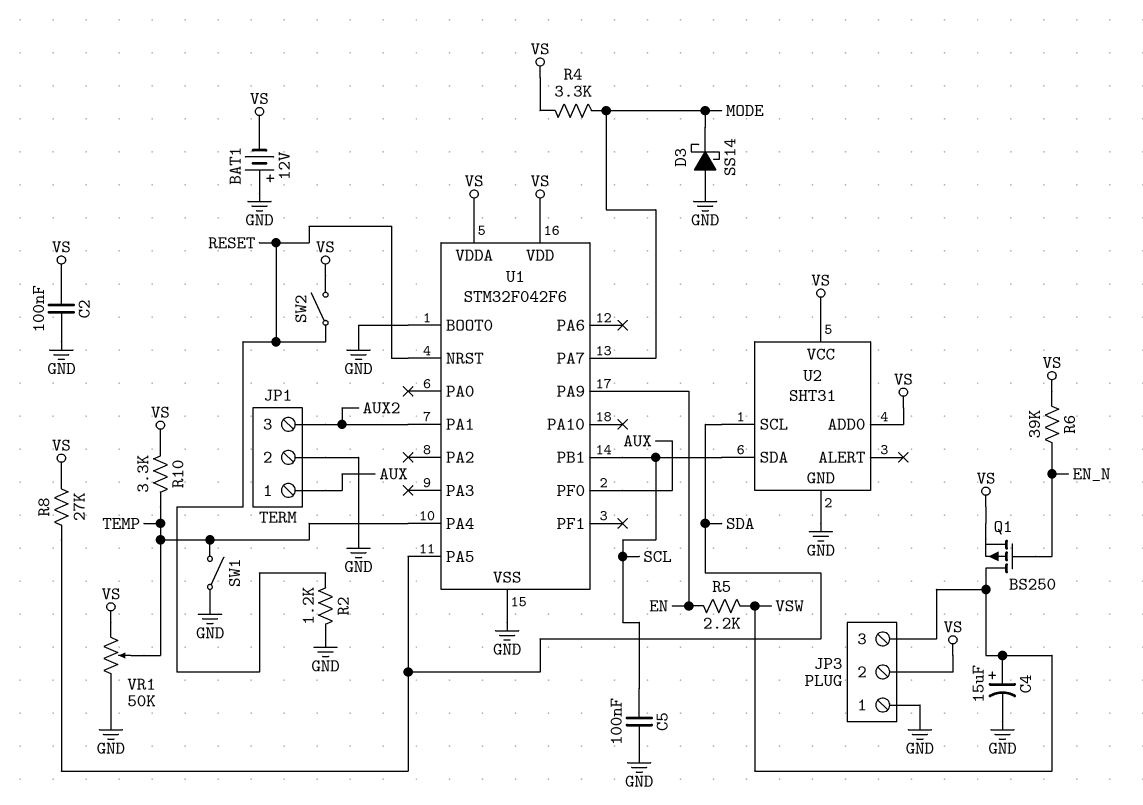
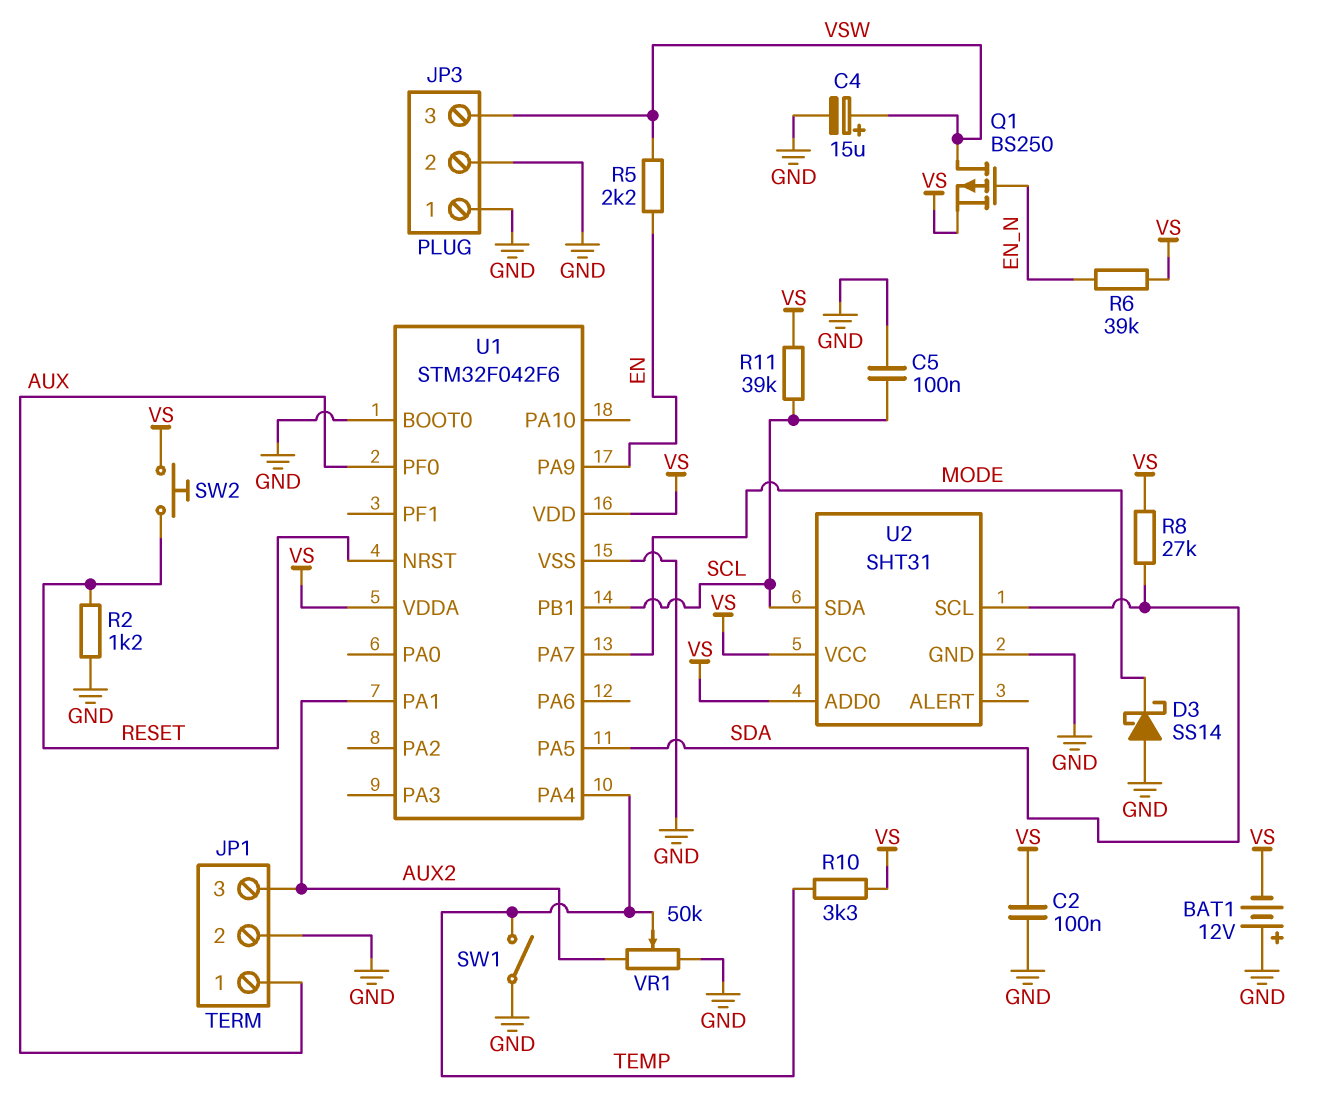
JP3 pin 2: VS -> GND
R4: 3.3k (MODE, VS) -> none
R11: none -> 39k (SCL, VS)
SW2: switch (RESET, VS) -> button (RESET, VS)
VR1: 50k (GND, VS, wiper TEMP) -> 50k (AUX2, GND, wiper TEMP)

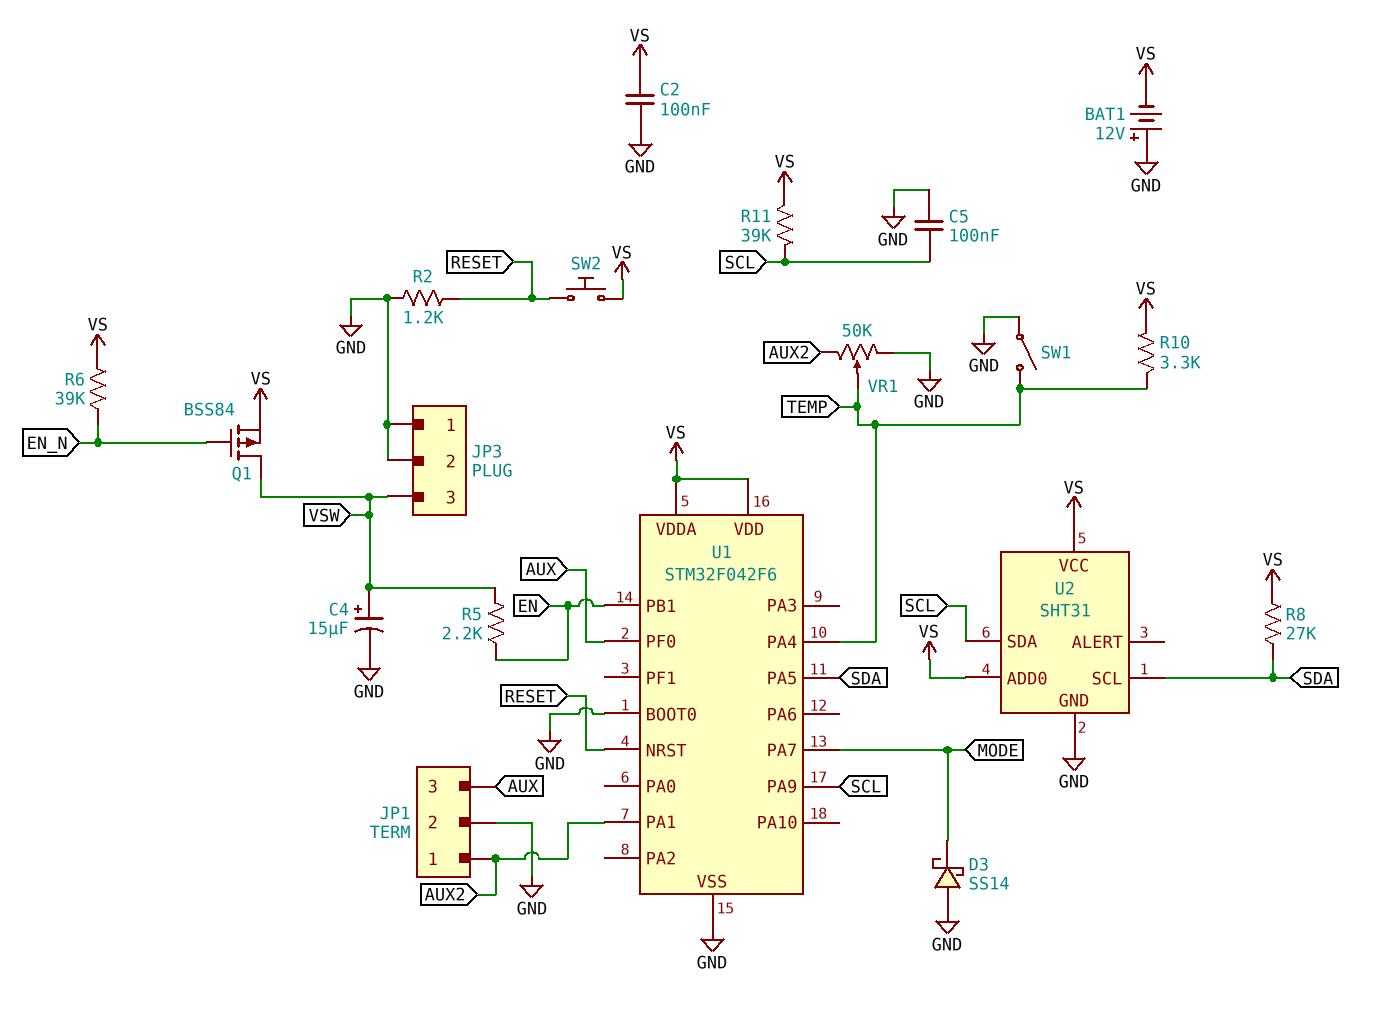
JP1 pin 1: AUX -> AUX2
JP1 pin 3: AUX2 -> AUX
Q1: PMOS BS250 (G EN_N, D VSW, S VS) -> PMOS BSS84 (G EN_N, D VSW, S VS)
U1 pin PA9: EN -> SCL
U1 pin PB1: SCL -> EN

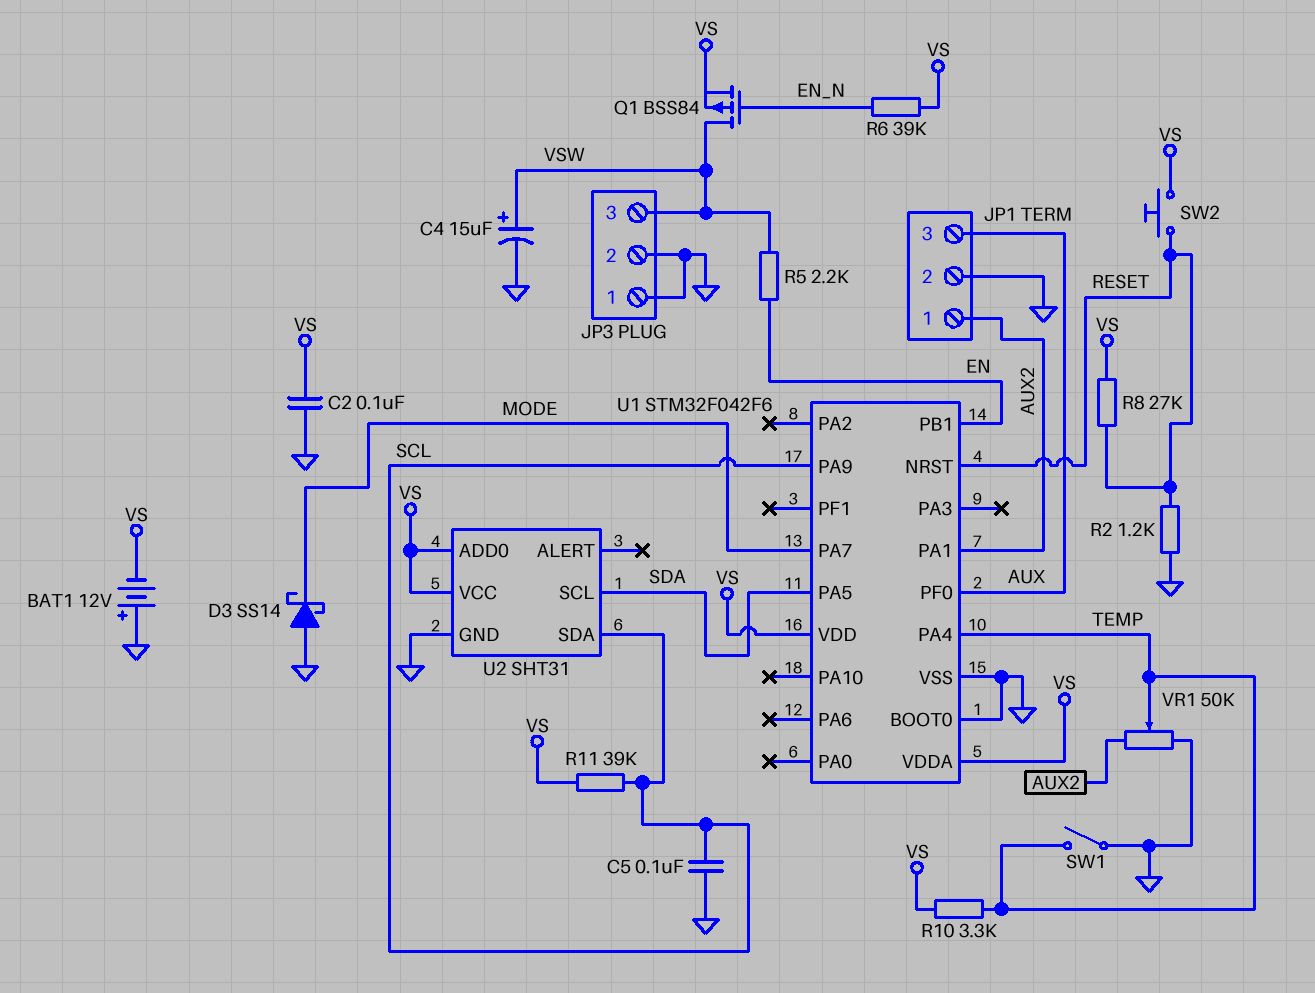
R8: 27k (SDA, VS) -> 27k (RESET, VS)

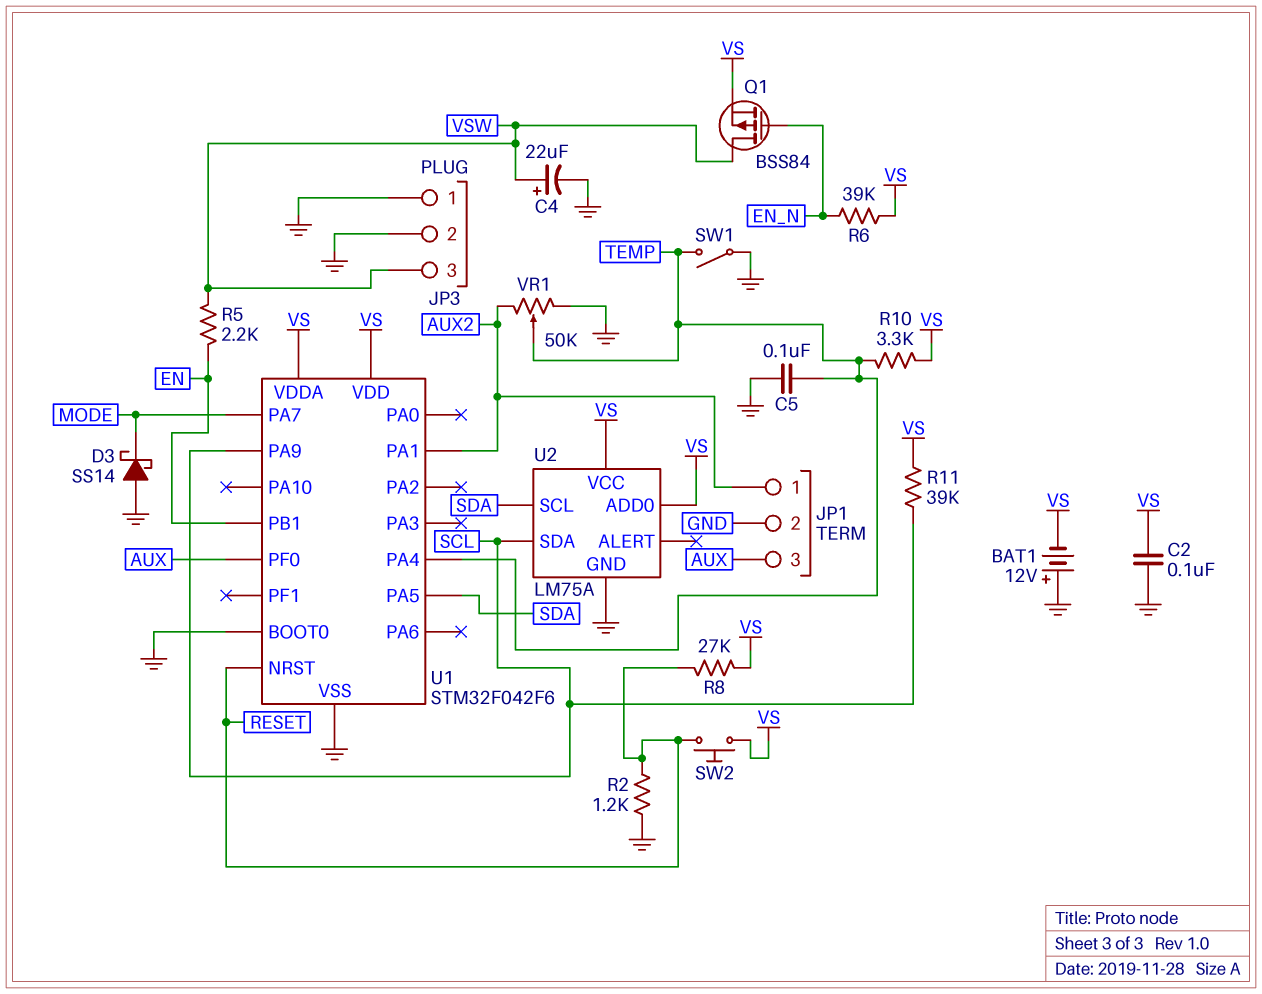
C4: 15uF (plus VSW, minus GND) -> 22uF (plus VSW, minus GND)
C5: 100nF (GND, SCL) -> 100nF (GND, TEMP)
U2: SHT31 -> LM75A

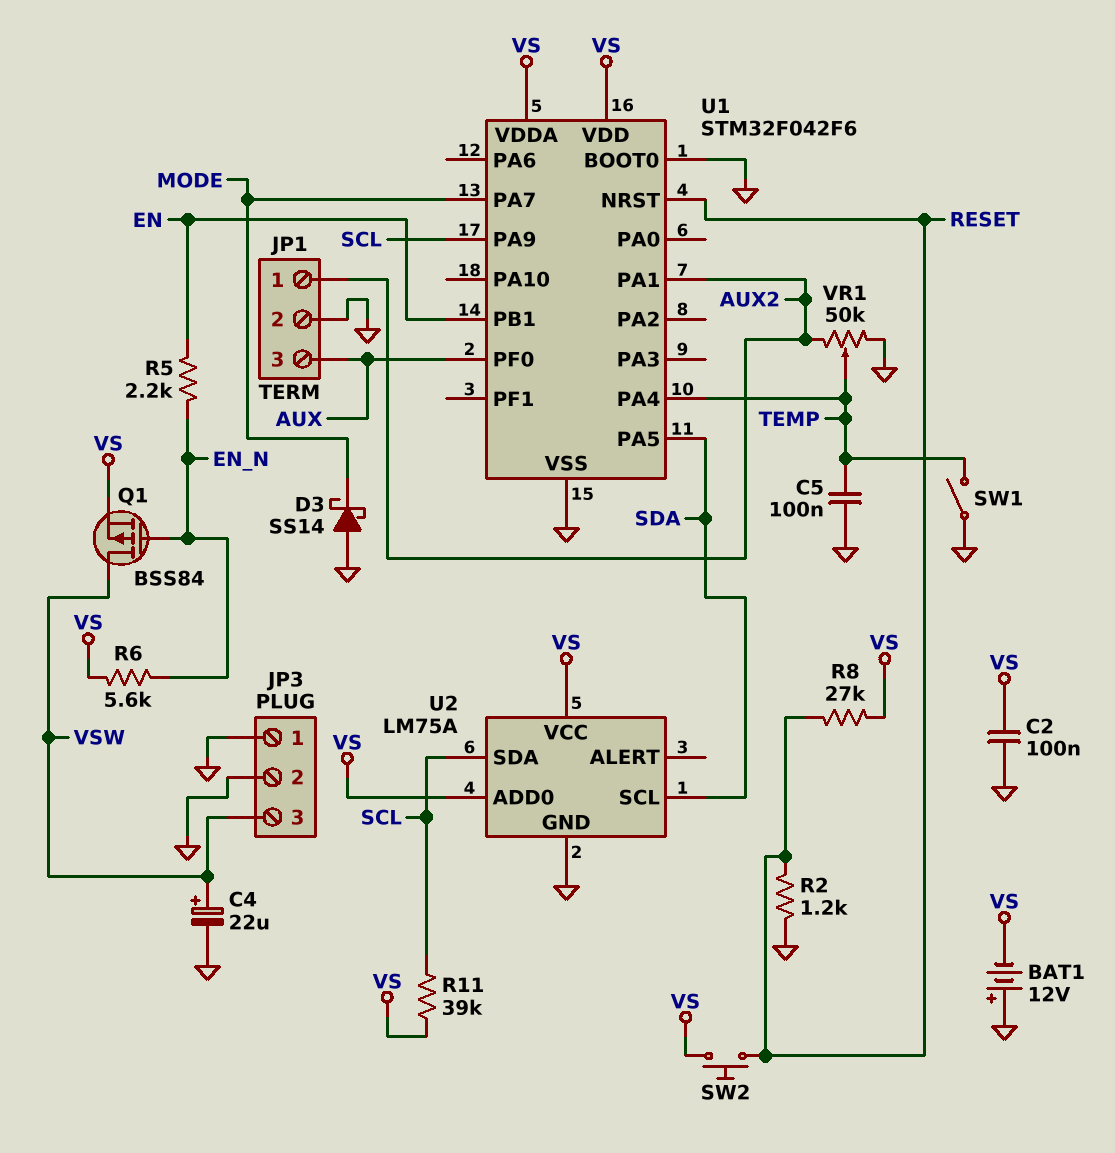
R5: 2.2k (EN, VSW) -> 2.2k (EN, EN_N)
R6: 39k (EN_N, VS) -> 5.6k (EN_N, VS)
R10: 3.3k (TEMP, VS) -> none

